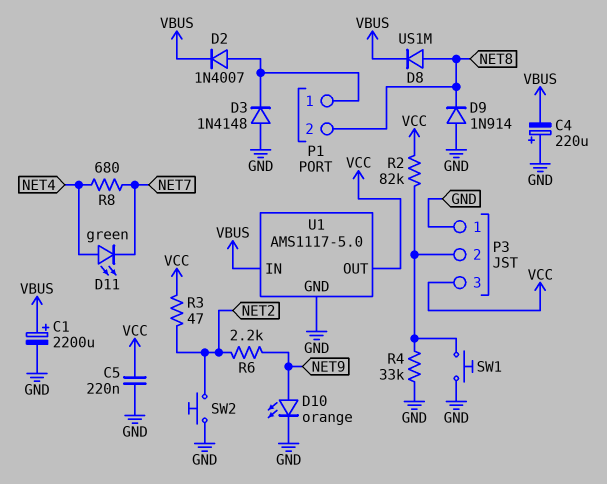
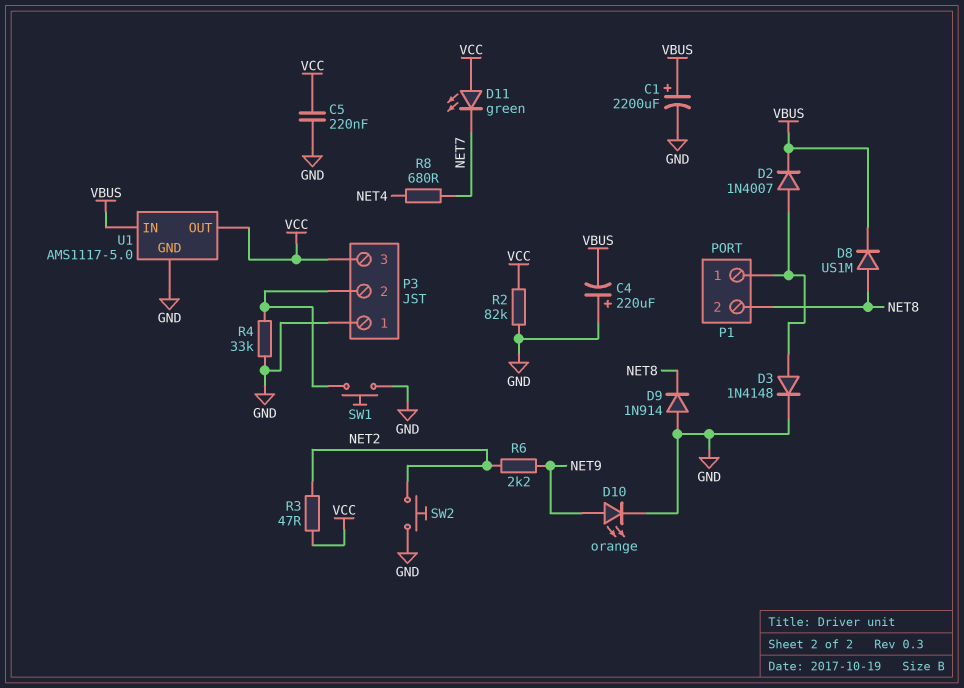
D3: diode 1N4148 (A GND, K P1/1) -> diode 1N4148 (A P1/1, K GND)
D11: LED green (A NET4, K NET7) -> LED green (A VCC, K NET7)
R2: 82k (P3/2, VCC) -> 82k (GND, VCC)

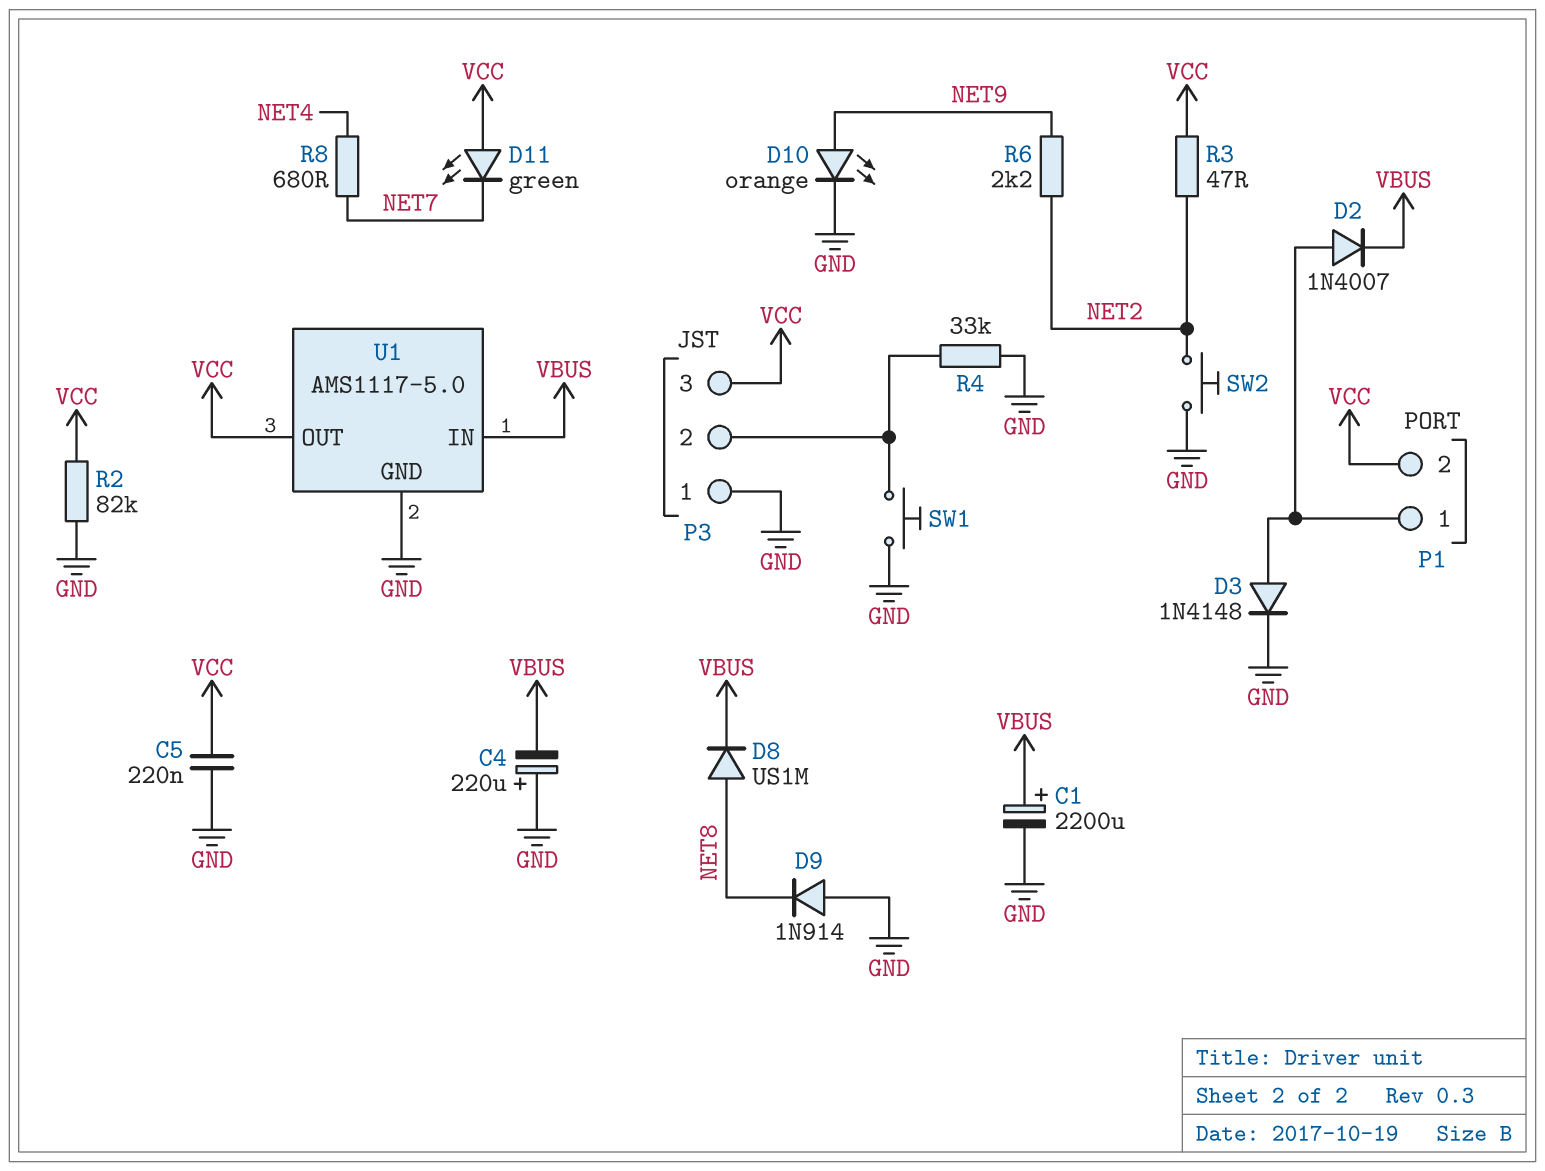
P1 pin 2: NET8 -> VCC

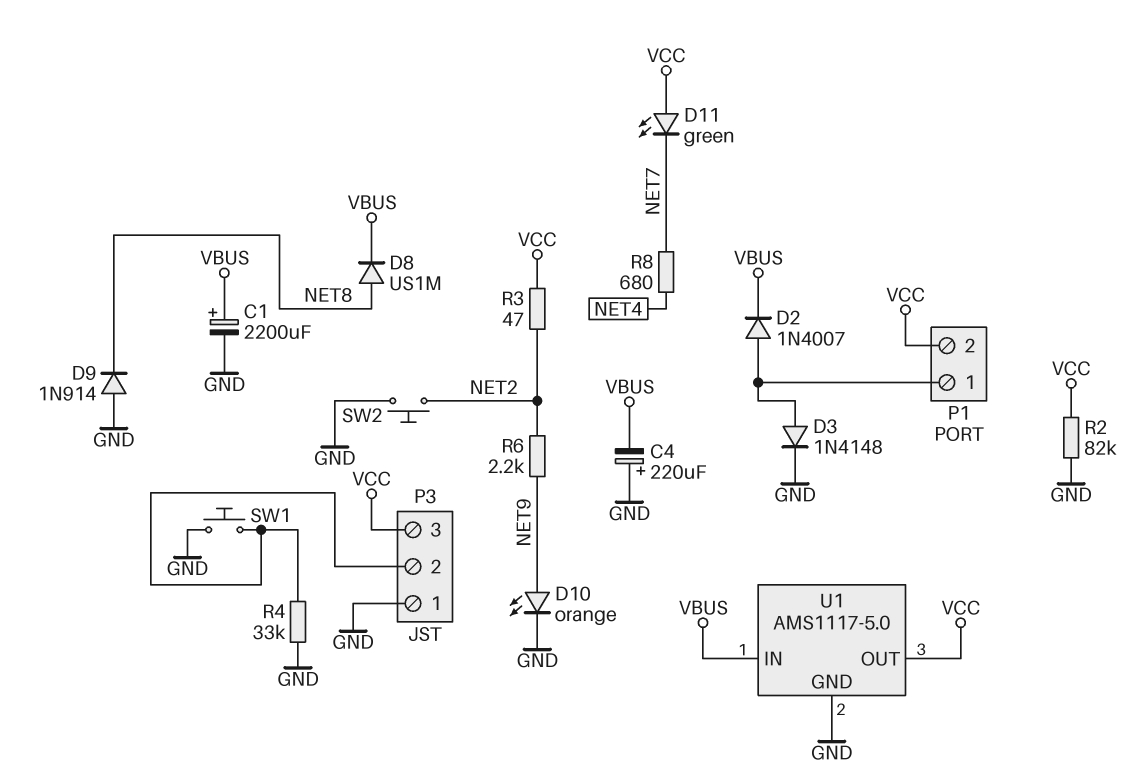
C5: 220nF (GND, VCC) -> none

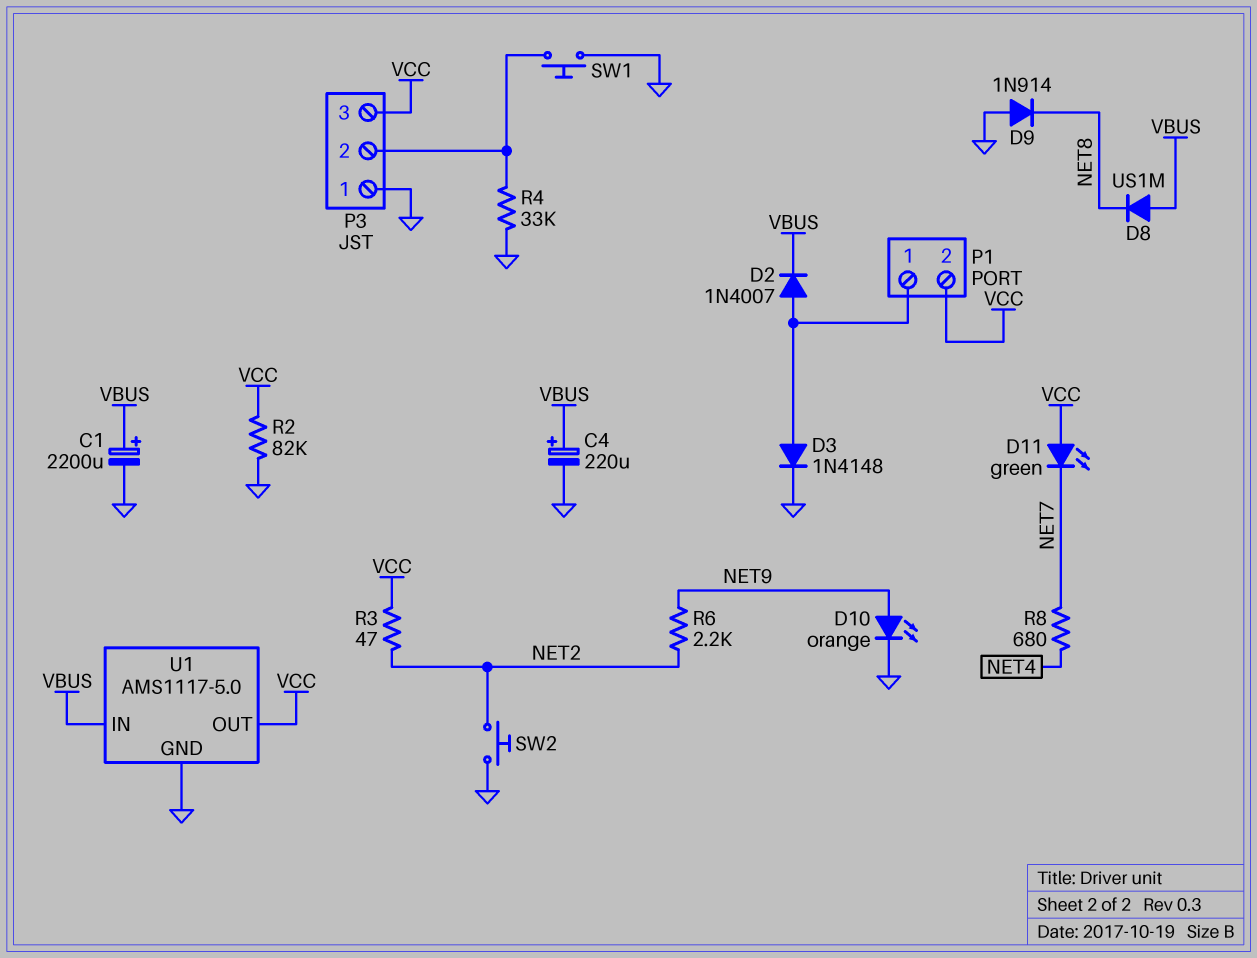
C4: 220uF (plus GND, minus VBUS) -> 220uF (plus VBUS, minus GND)
D8: diode US1M (A NET8, K VBUS) -> diode US1M (A VBUS, K NET8)

